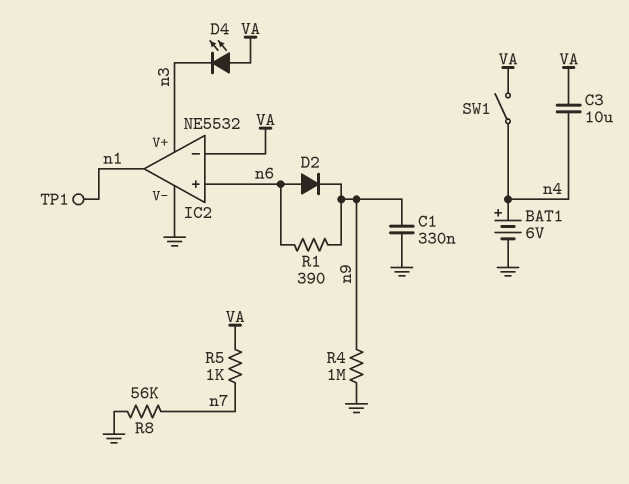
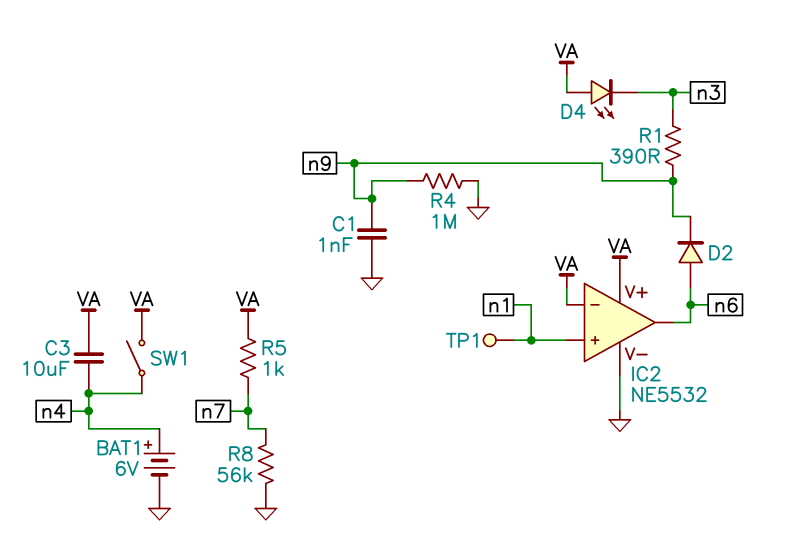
C1: 330nF (GND, n9) -> 1nF (GND, n9)
IC2 pin V+: n3 -> VA
IC2 pin in+: n6 -> n1
IC2 pin out: n1 -> n6
R1: 390 (n6, n9) -> 390 (n3, n9)

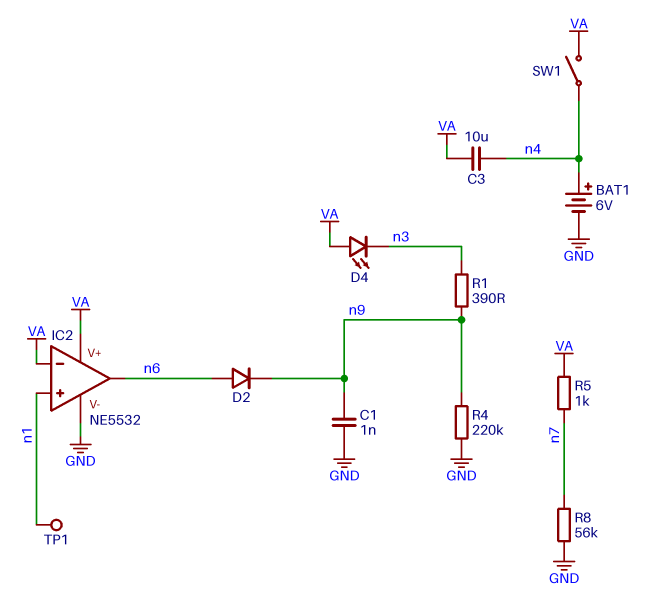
R4: 1M (GND, n9) -> 220k (GND, n9)

